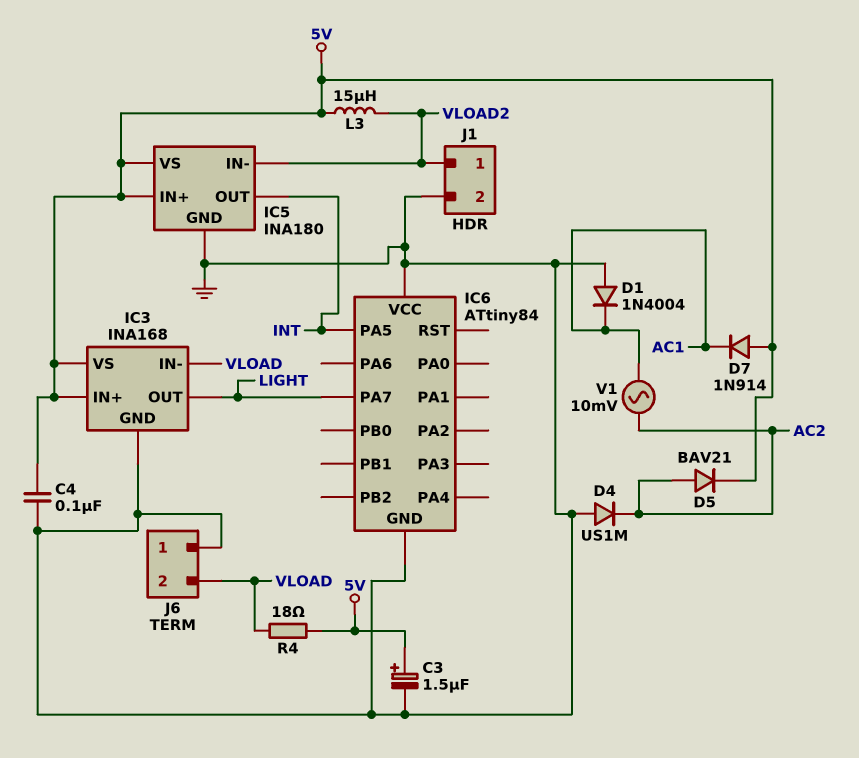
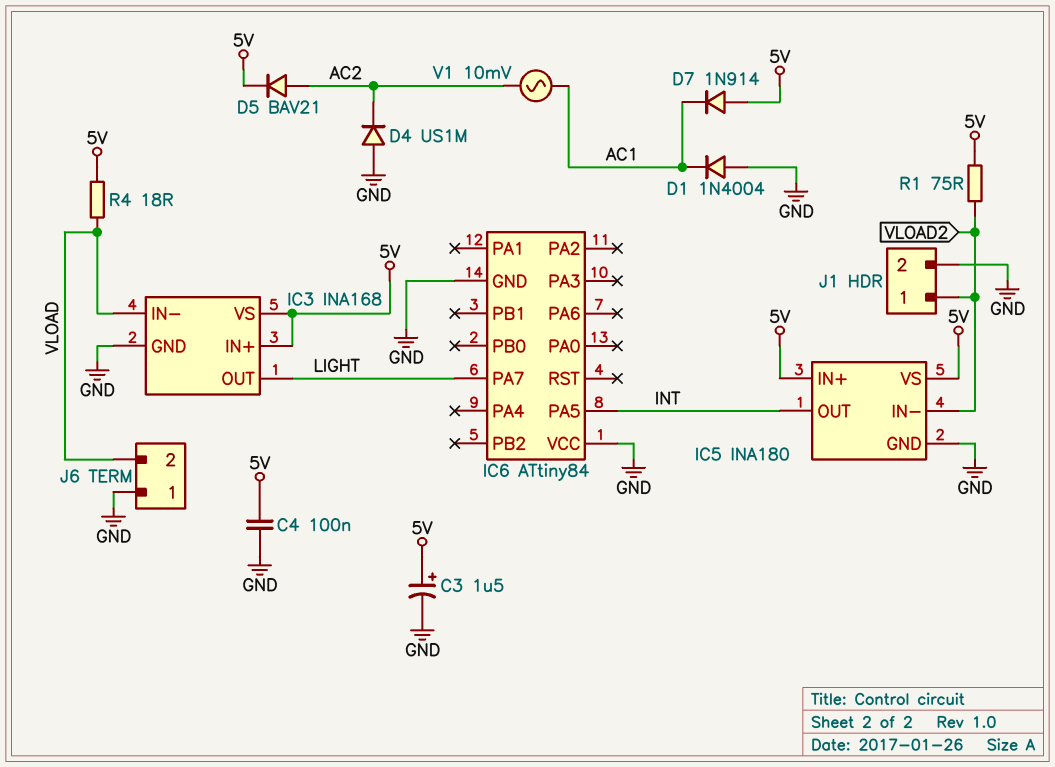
L3: 15uH (5V, VLOAD2) -> none
R1: none -> 75 (5V, VLOAD2)

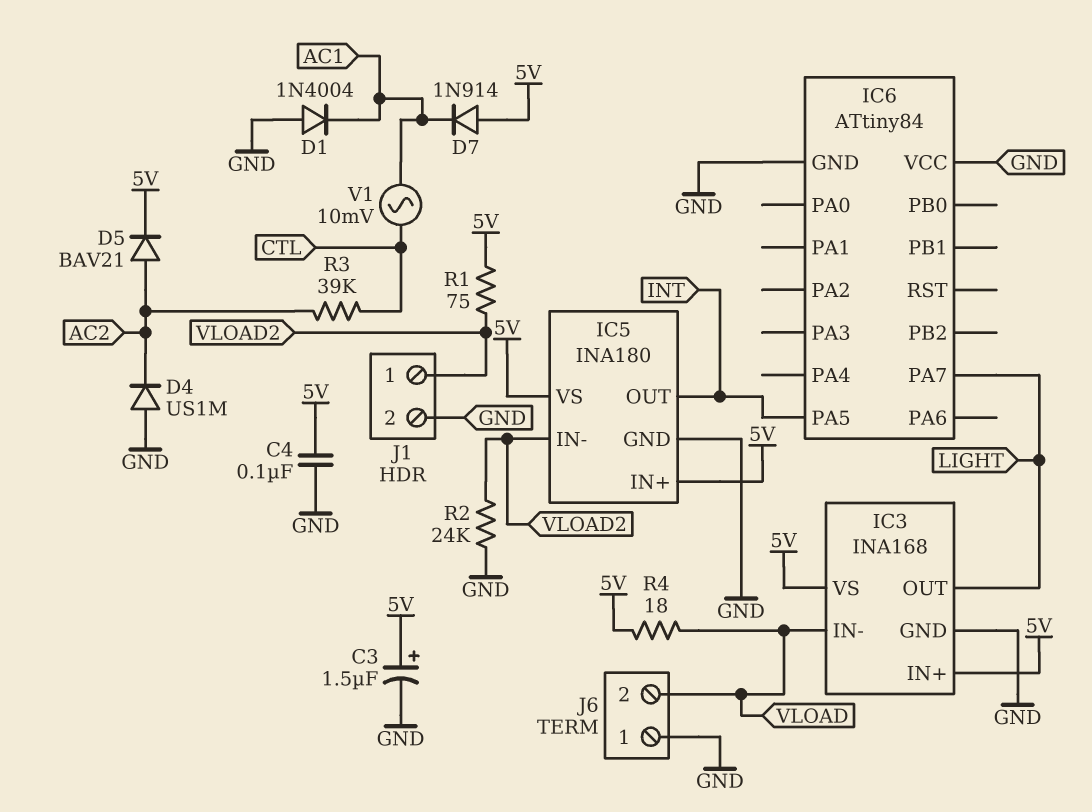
R2: none -> 24k (GND, VLOAD2)
R3: none -> 39k (AC2, CTL)
V1: AC 10mV (AC1, AC2) -> AC 10mV (AC1, CTL)

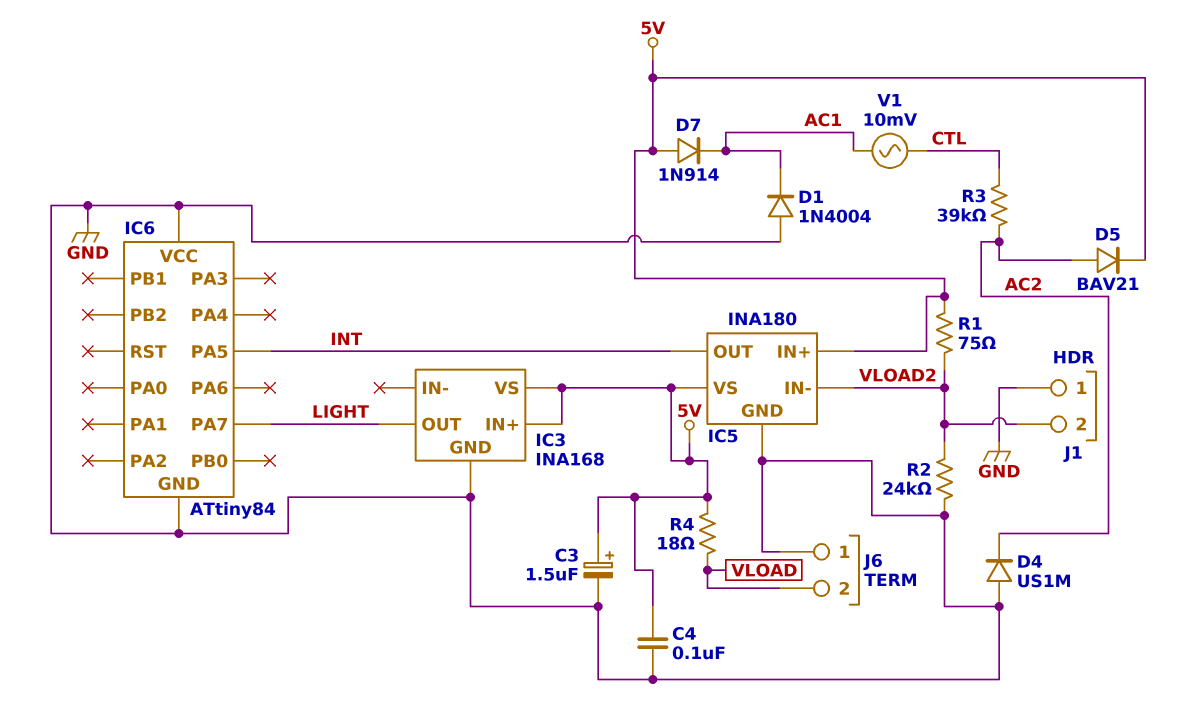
IC3 pin IN-: VLOAD -> none
J1 pin 1: VLOAD2 -> GND
J1 pin 2: GND -> VLOAD2

